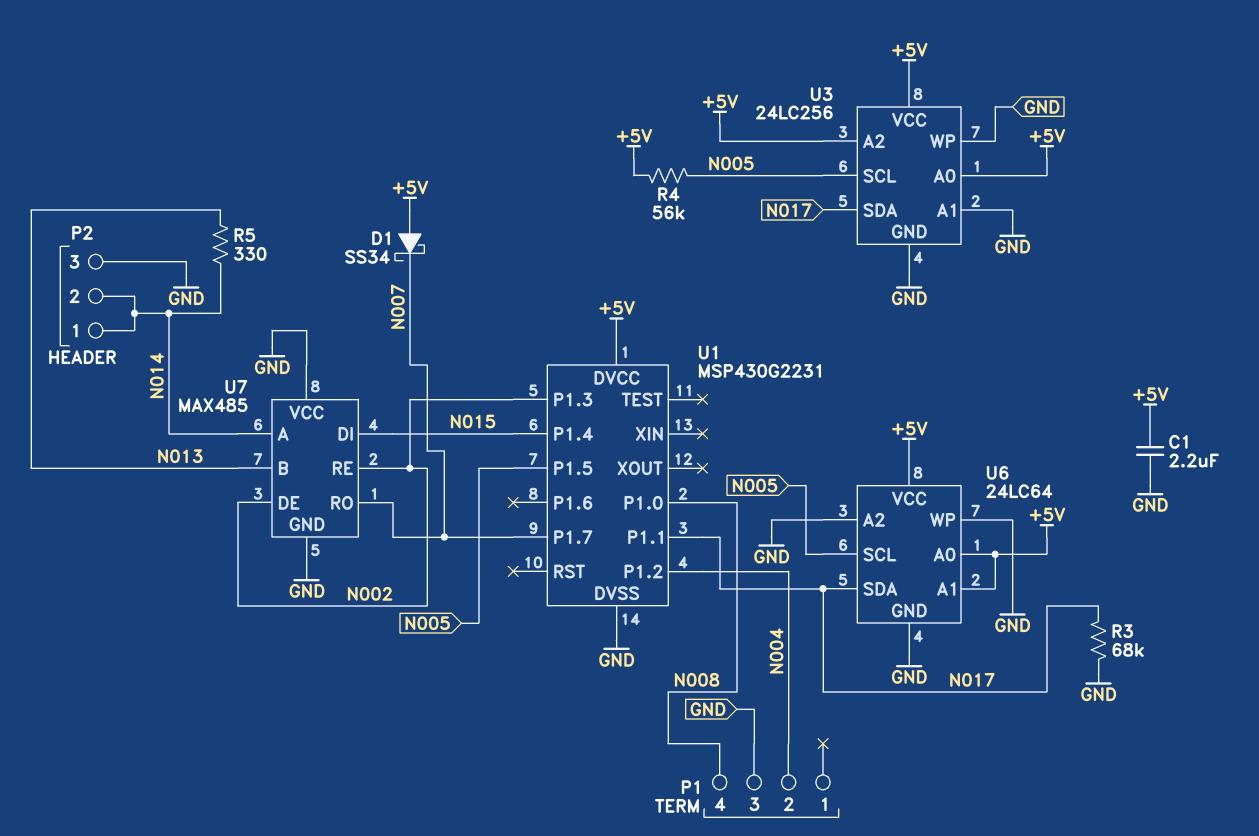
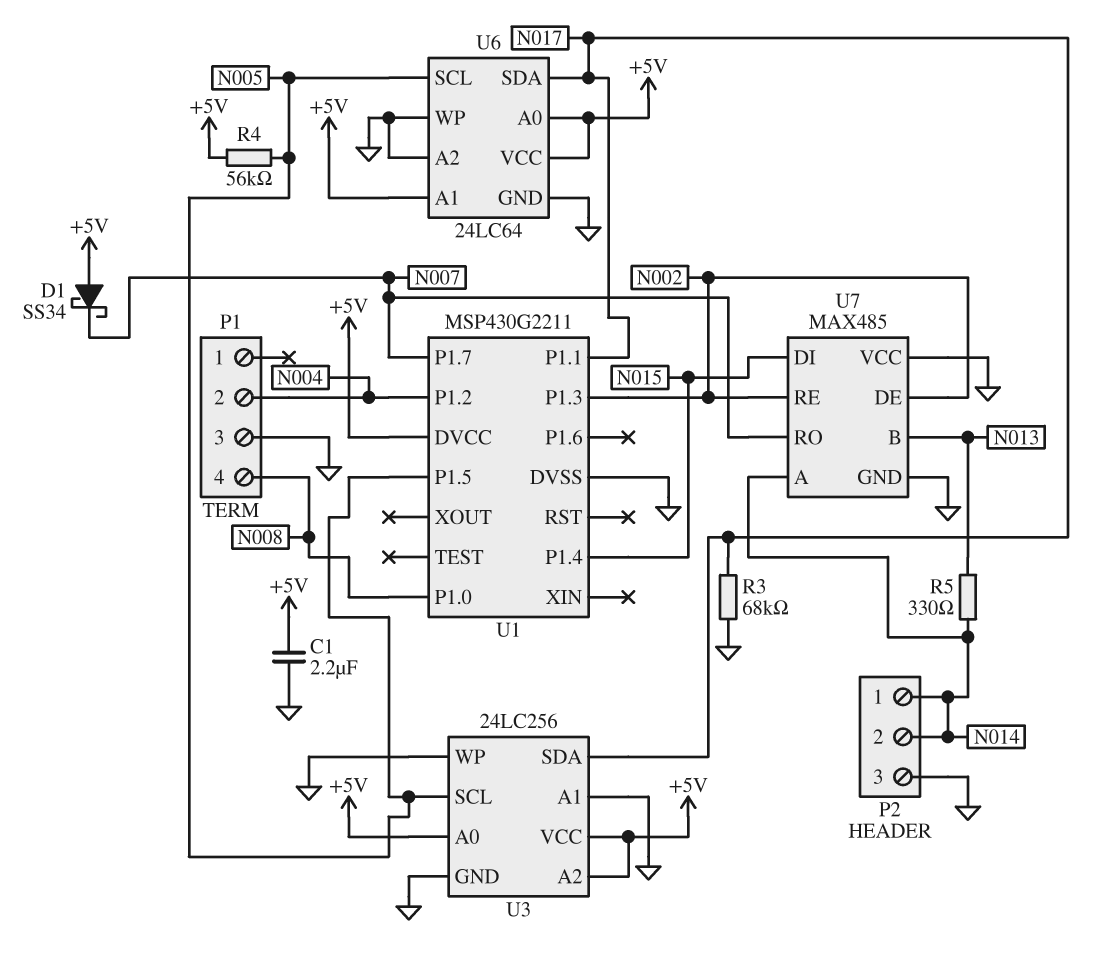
U1: MSP430G2231 -> MSP430G2211

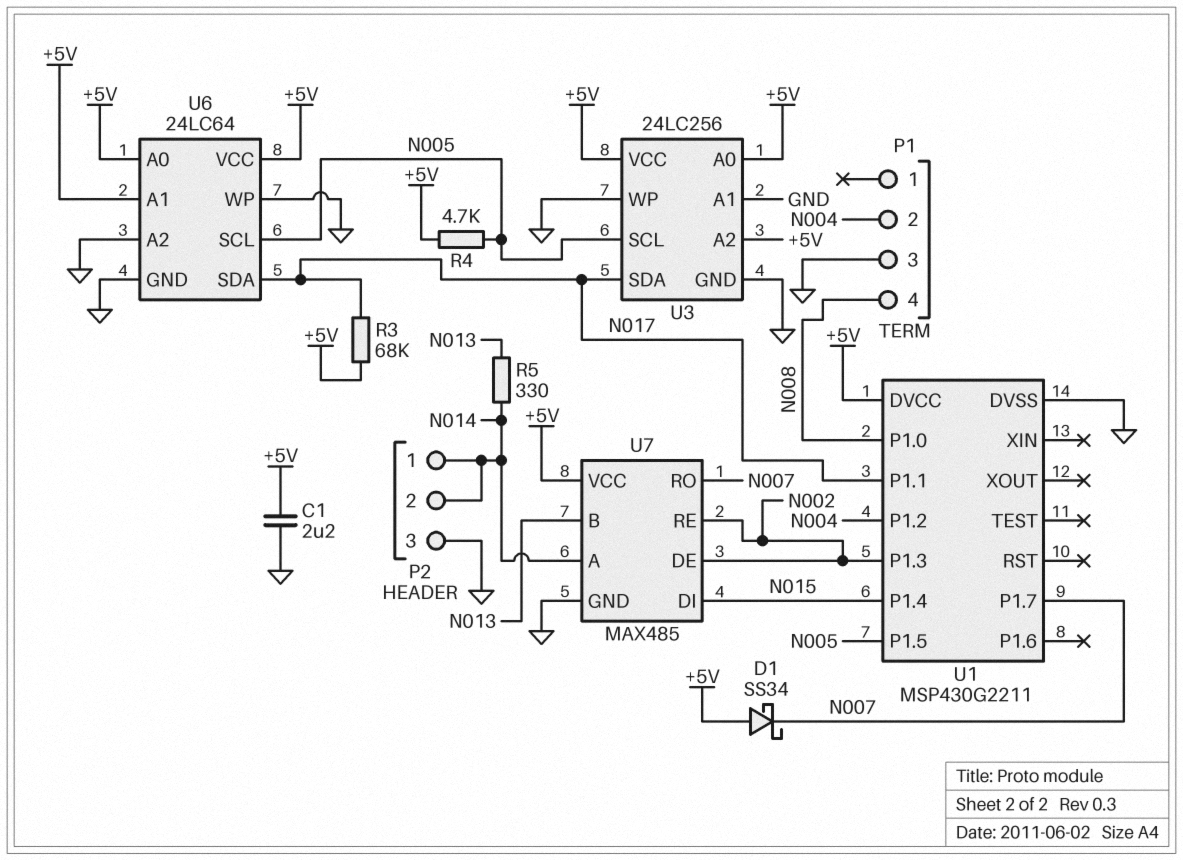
R3: 68k (GND, N017) -> 68k (+5V, N017)
R4: 56k (+5V, N005) -> 4.7k (+5V, N005)
U7 pin VCC: GND -> +5V

